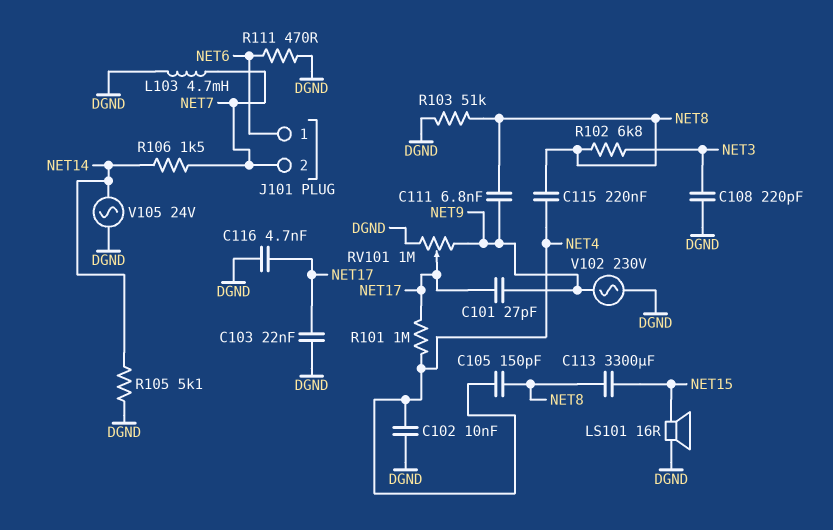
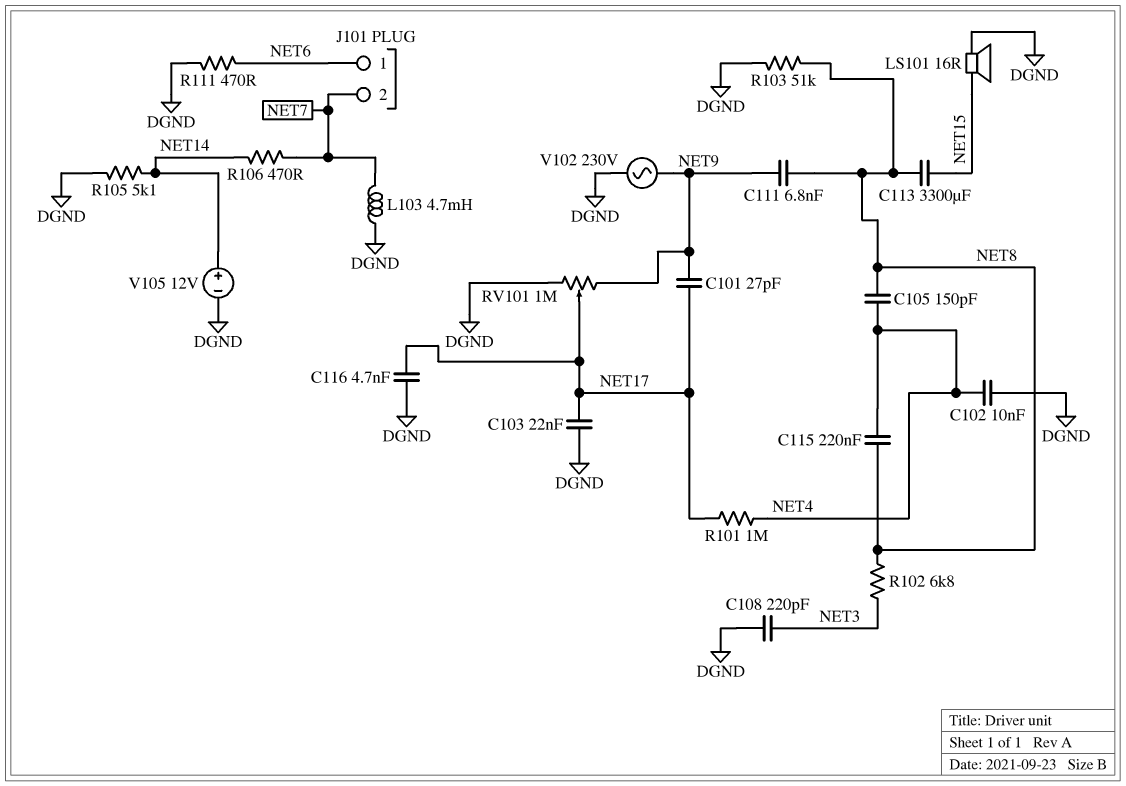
R106: 1.5k (NET7, NET14) -> 470 (NET7, NET14)
V105: AC 24V (DGND, NET14) -> 12V (plus NET14, minus DGND)

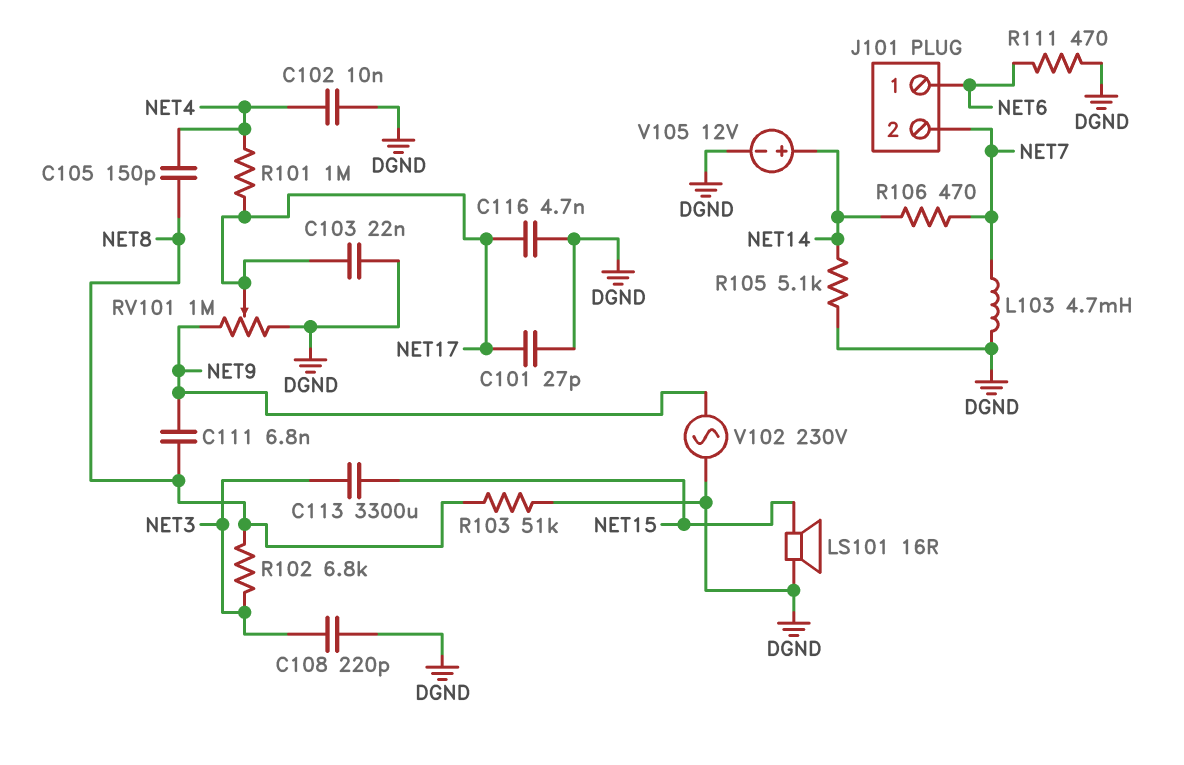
C101: 27pF (NET9, NET17) -> 27pF (DGND, NET17)
C113: 3300uF (NET8, NET15) -> 3300uF (NET3, NET15)
C115: 220nF (NET4, NET8) -> none

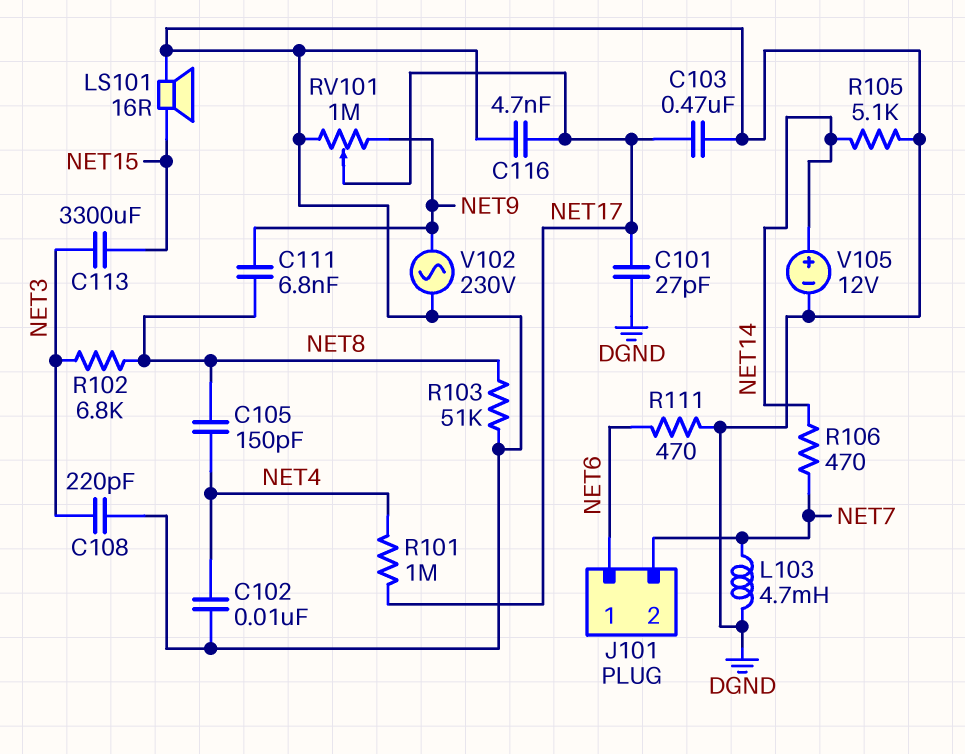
C103: 22nF (DGND, NET17) -> 470nF (DGND, NET17)

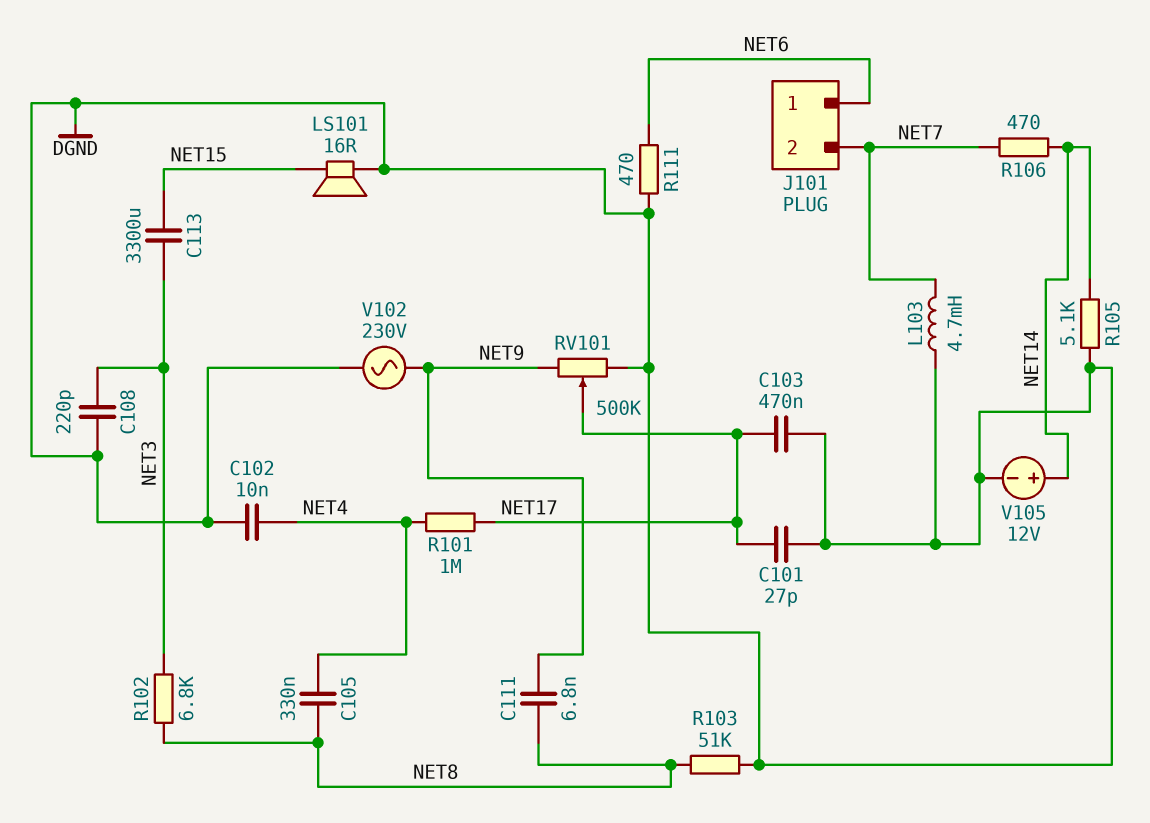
C105: 150pF (NET4, NET8) -> 330nF (NET4, NET8)
C116: 4.7nF (DGND, NET17) -> none
RV101: 1M (DGND, NET9, wiper NET17) -> 500k (DGND, NET9, wiper NET17)

